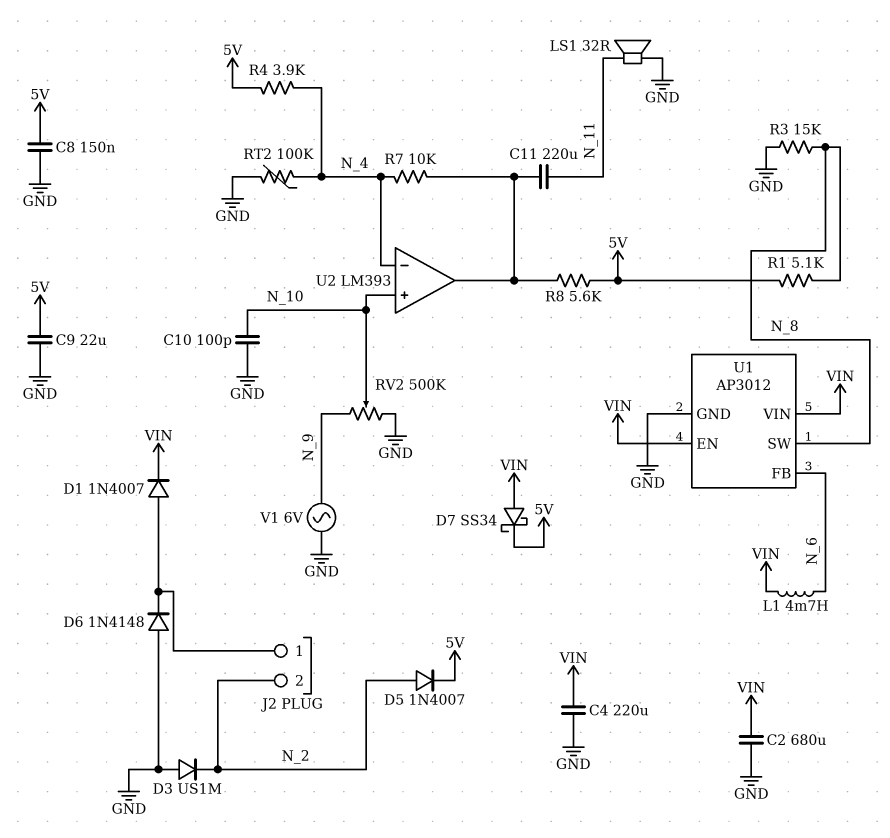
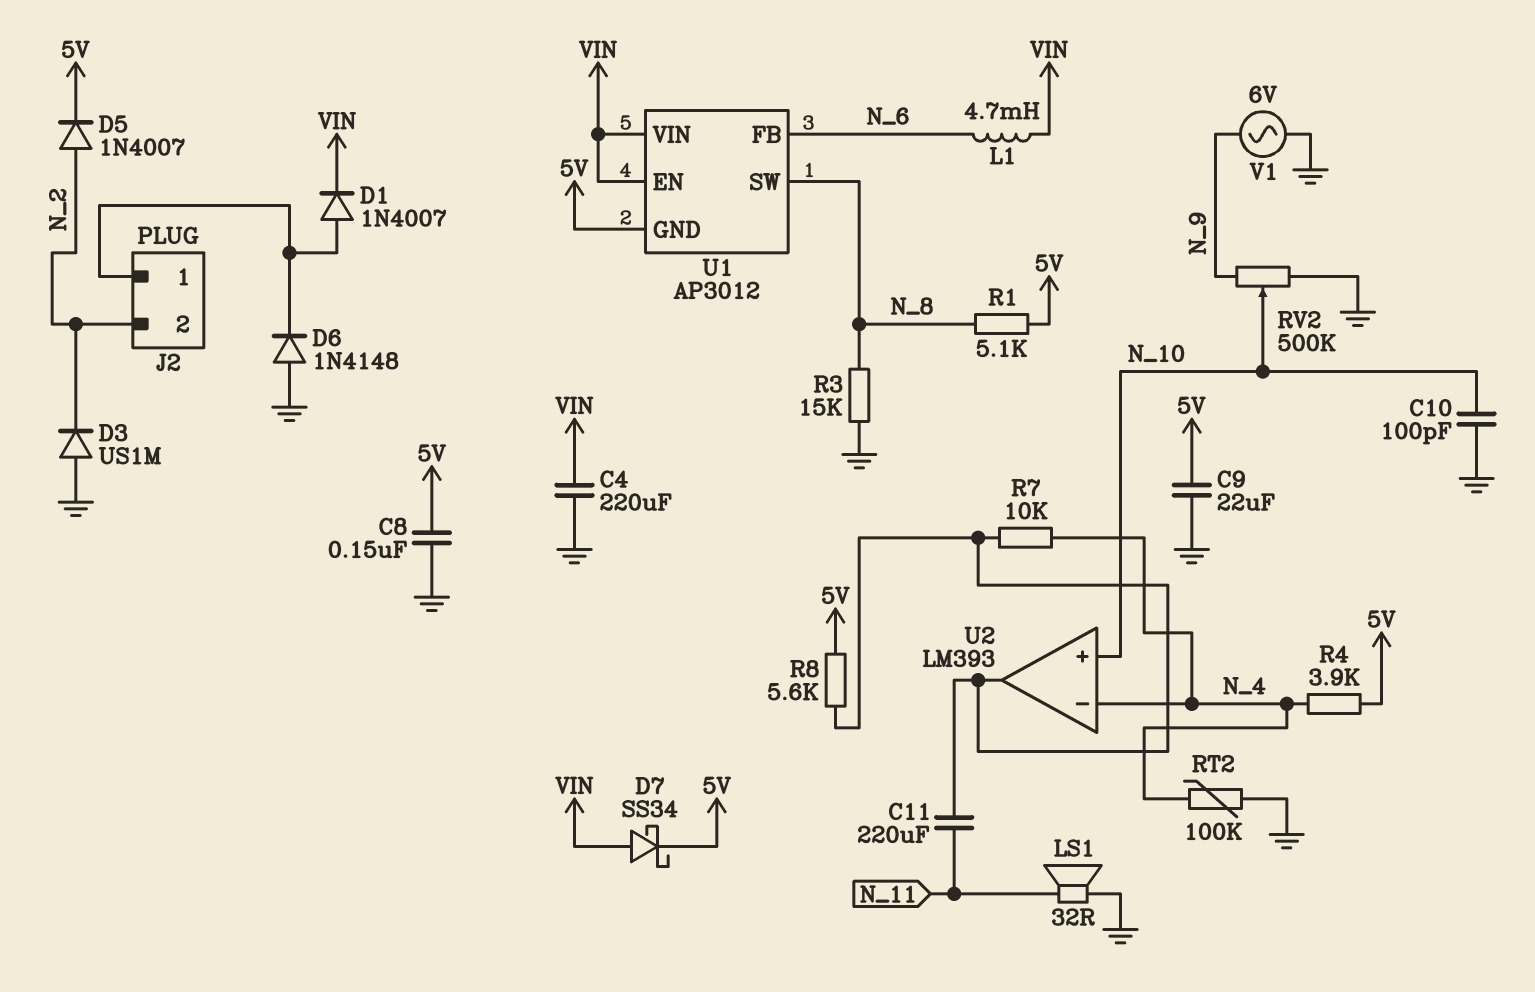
C2: 680uF (GND, VIN) -> none
U1 pin GND: GND -> 5V

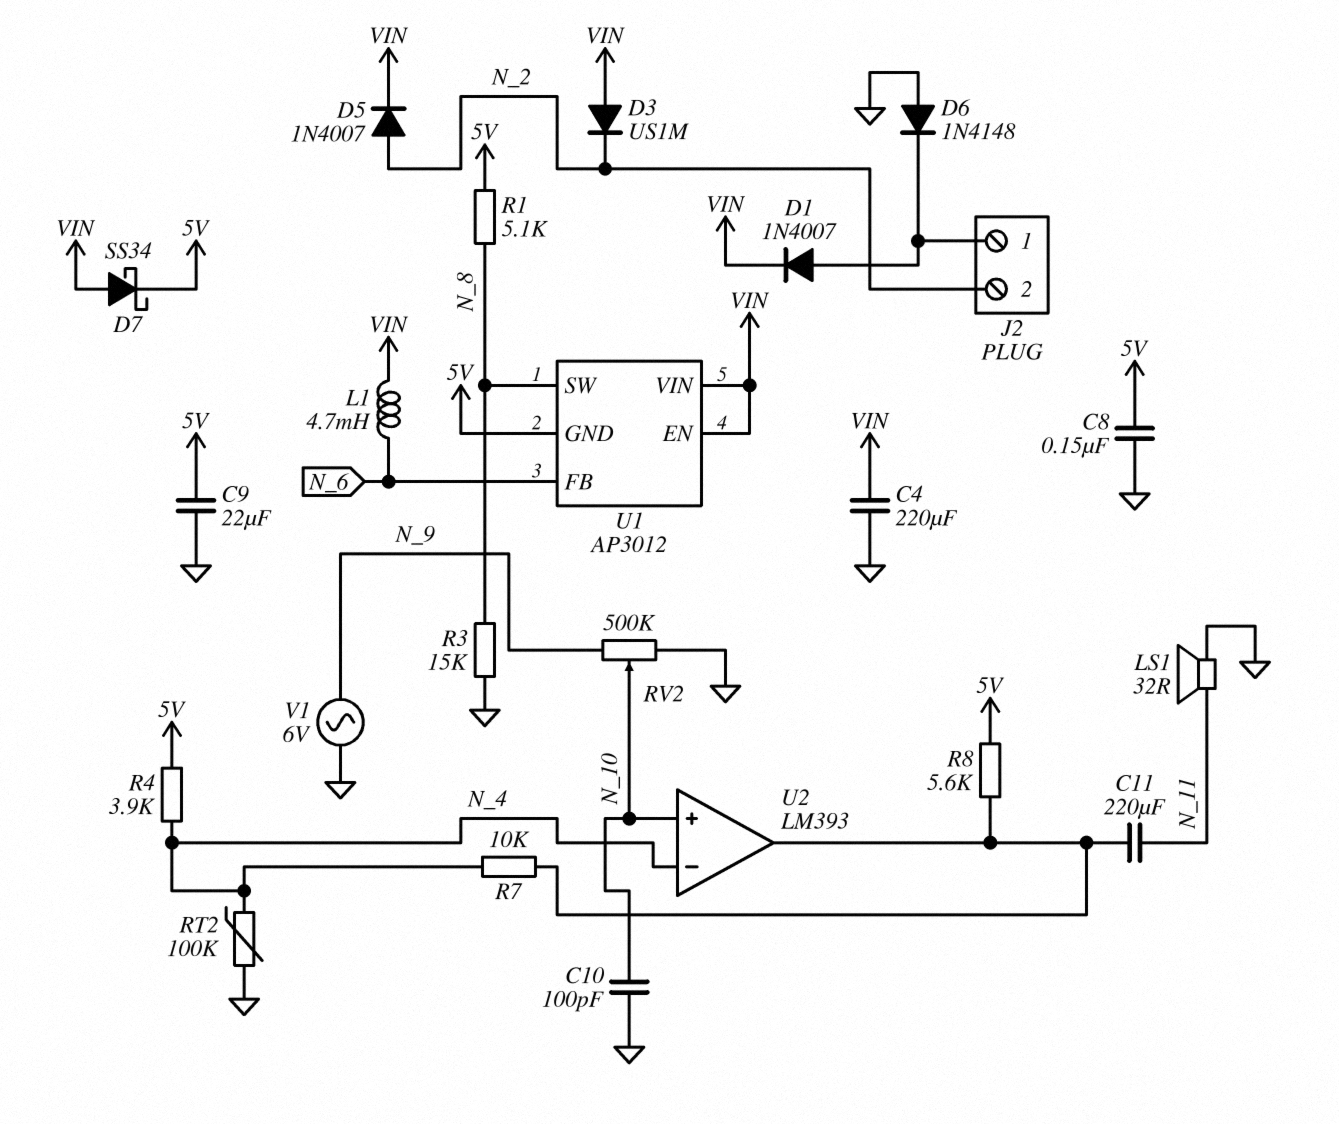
D3: diode US1M (A GND, K N_2) -> diode US1M (A VIN, K N_2)
D5: diode 1N4007 (A N_2, K 5V) -> diode 1N4007 (A N_2, K VIN)

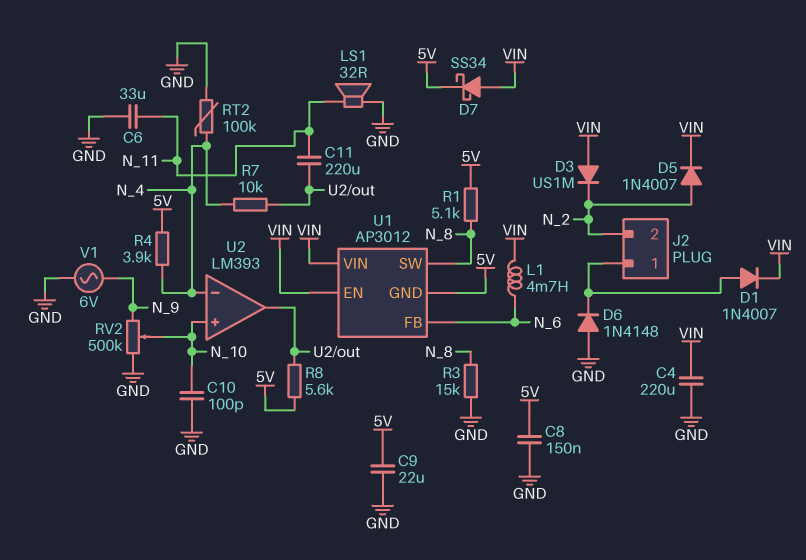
C6: none -> 33uF (GND, N_11)

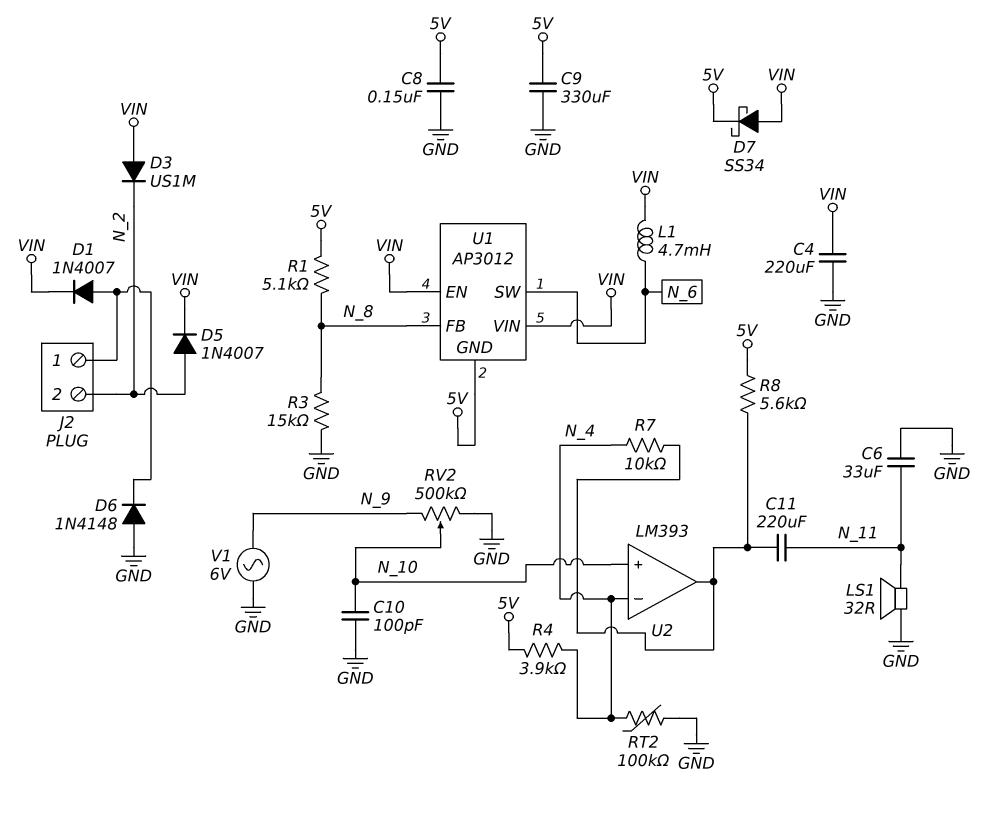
C9: 22uF (5V, GND) -> 330uF (5V, GND)
U1 pin FB: N_6 -> N_8
U1 pin SW: N_8 -> N_6

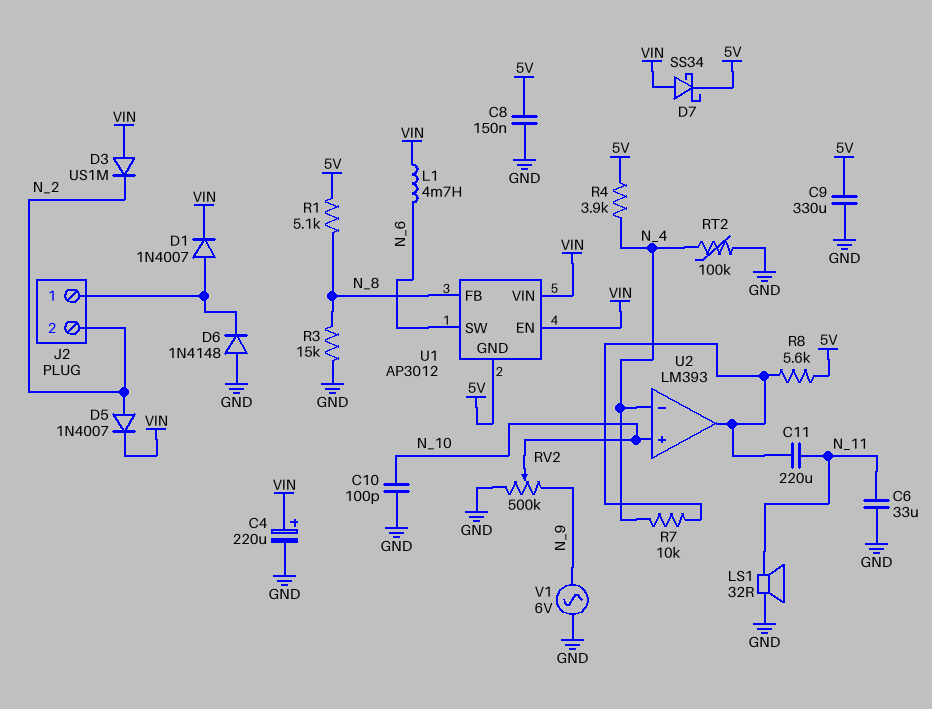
C4: 220uF (GND, VIN) -> 220uF (plus VIN, minus GND)

